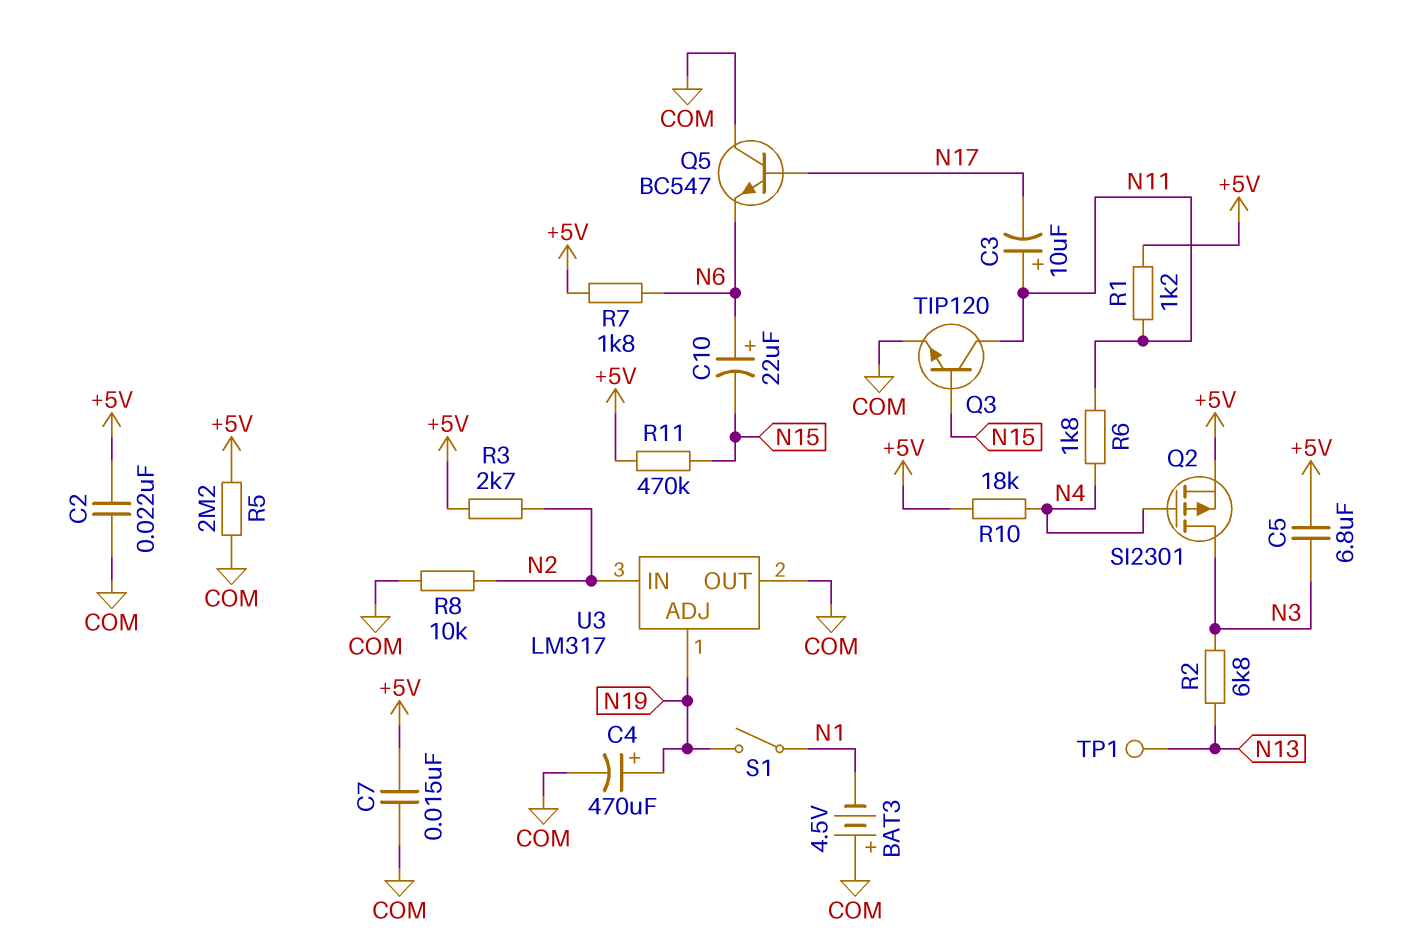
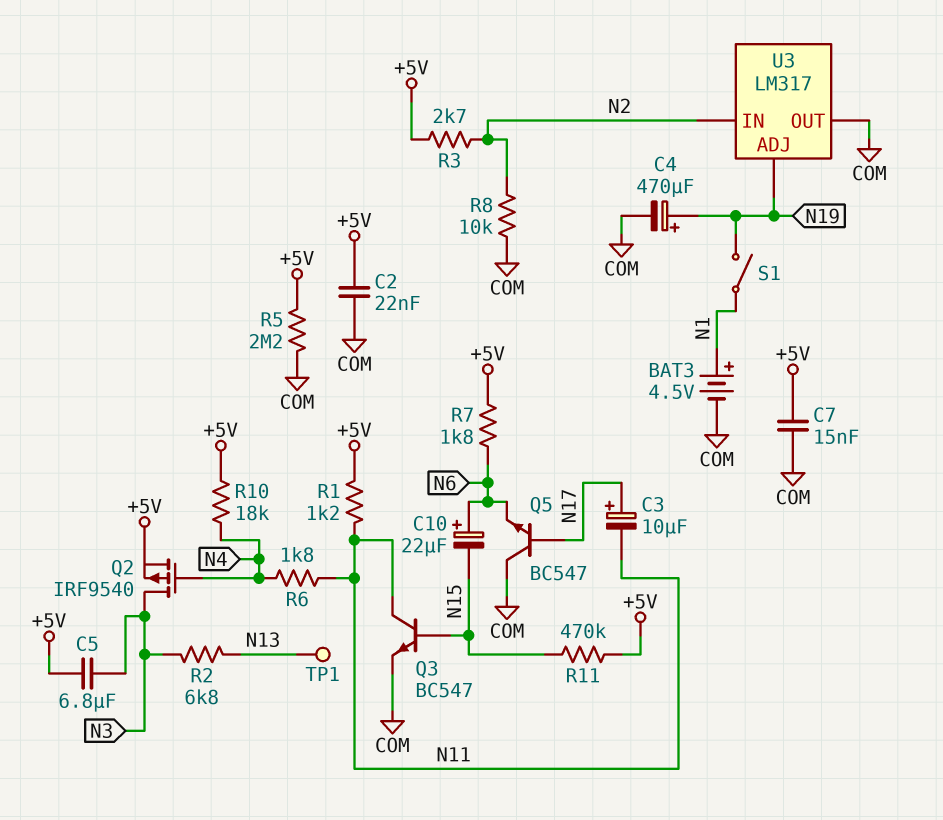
BAT3: 4.5V (plus COM, minus N1) -> 4.5V (plus N1, minus COM)
C3: 10uF (plus N11, minus N17) -> 10uF (plus N17, minus N11)
Q2: PMOS SI2301 (G N4, D N3, S +5V) -> PMOS IRF9540 (G N4, D N3, S +5V)
Q3: NPN TIP120 (B N15, C N11, E COM) -> NPN BC547 (B N15, C N11, E COM)

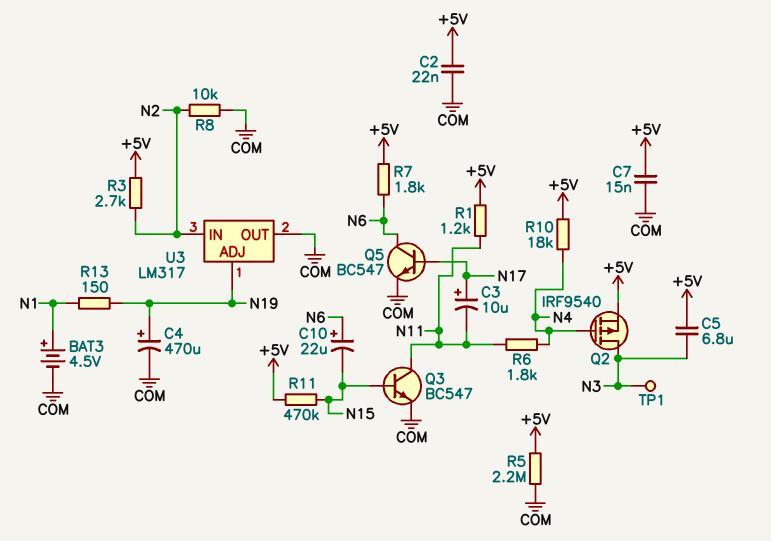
Q5: NPN BC547 (B N17, C COM, E N6) -> NPN BC547 (B N17, C N6, E COM)
R2: 6.8k (N3, N13) -> none
R13: none -> 150 (N1, N19)
S1: switch (N1, N19) -> none
TP1: test point (N13) -> test point (N3)

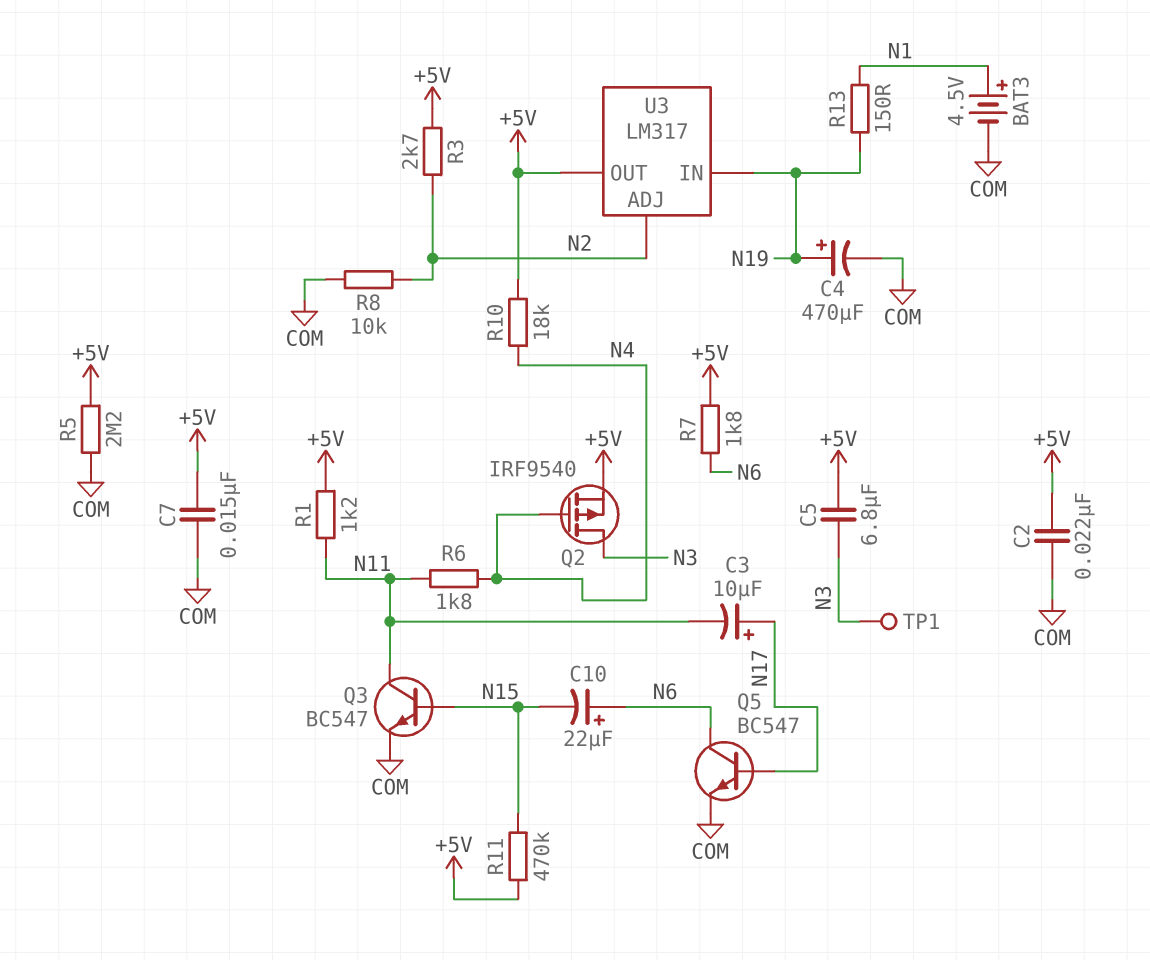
U3 pin ADJ: N19 -> N2
U3 pin IN: N2 -> N19
U3 pin OUT: COM -> +5V

